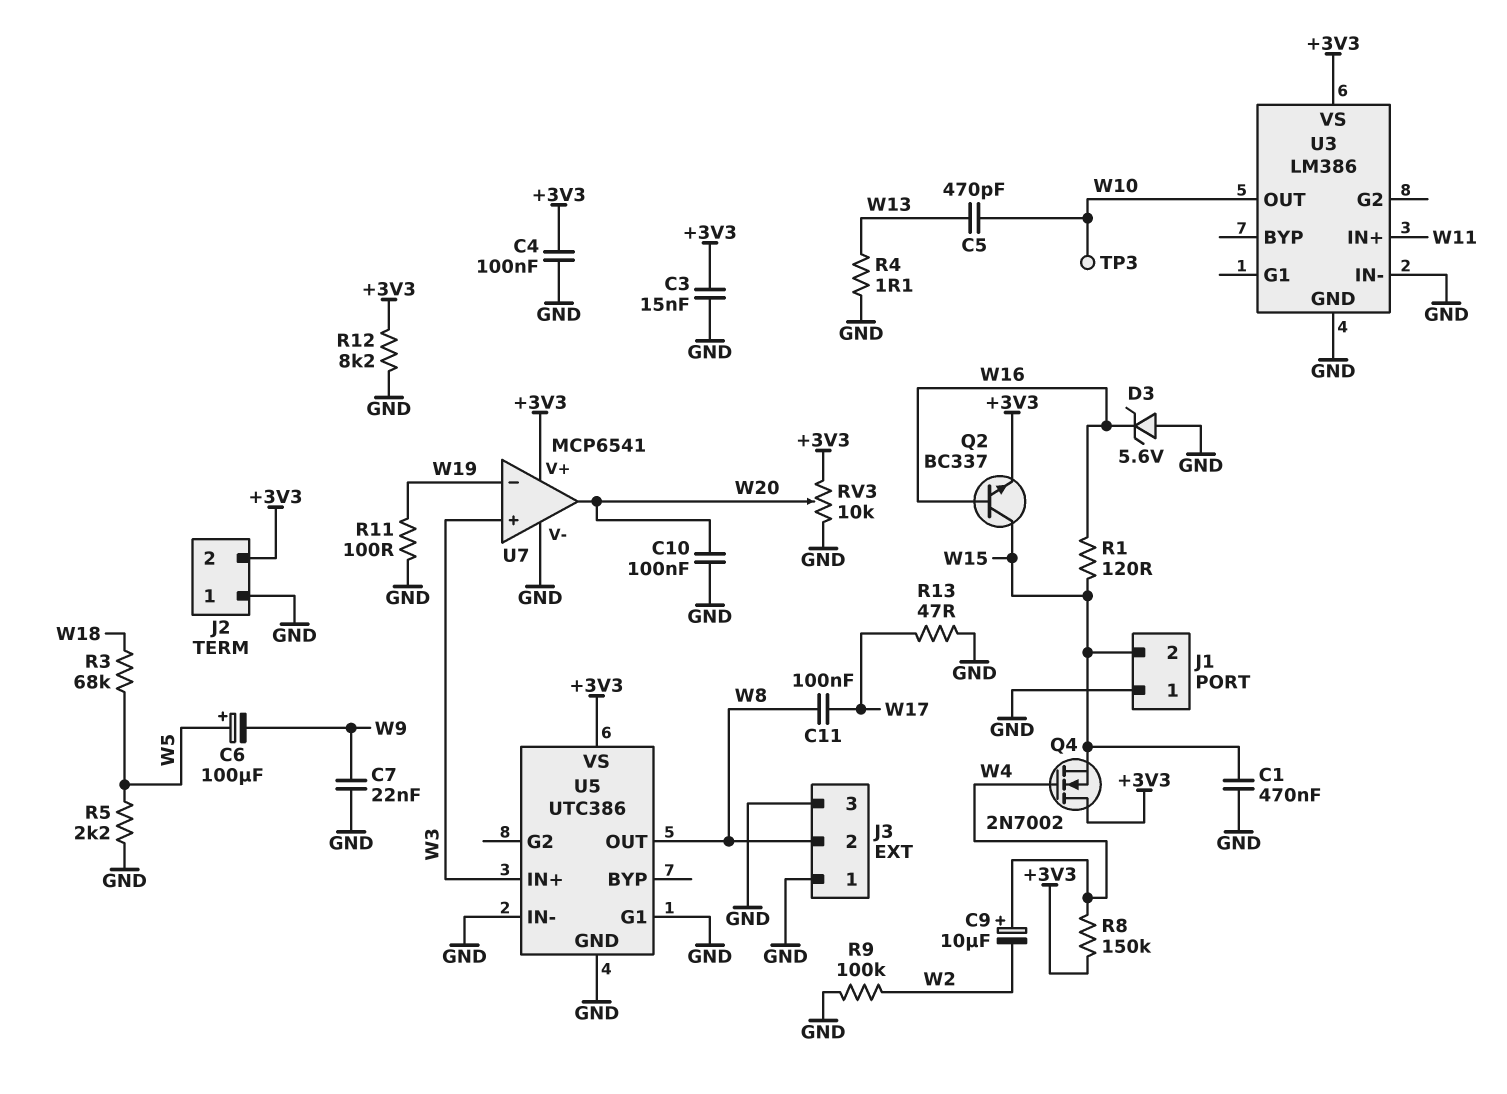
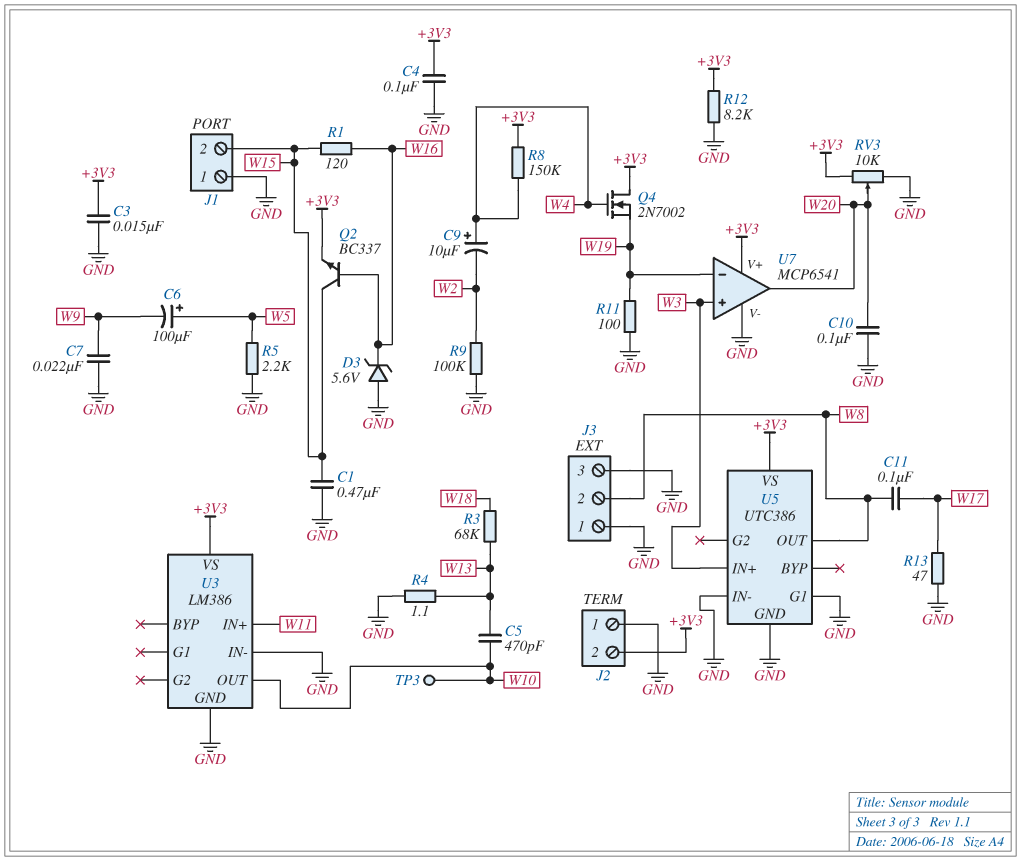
Q4: NMOS 2N7002 (G W4, D +3V3, S W15) -> NMOS 2N7002 (G W4, D +3V3, S W19)
R3: 68k (W5, W18) -> 68k (W13, W18)

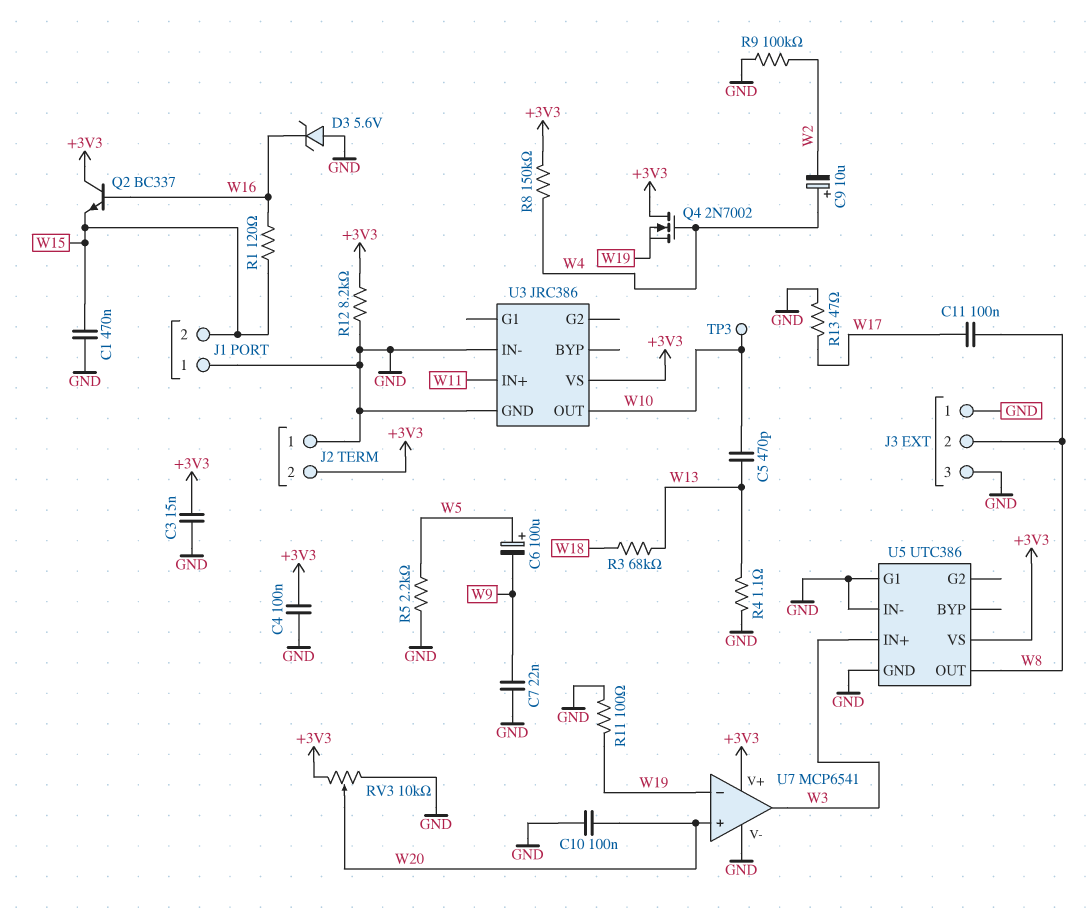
Q2: NPN BC337 (B W16, C W15, E +3V3) -> NPN BC337 (B W16, C +3V3, E W15)
U3: LM386 -> JRC386
U7 pin in+: W3 -> W20
U7 pin out: W20 -> W3

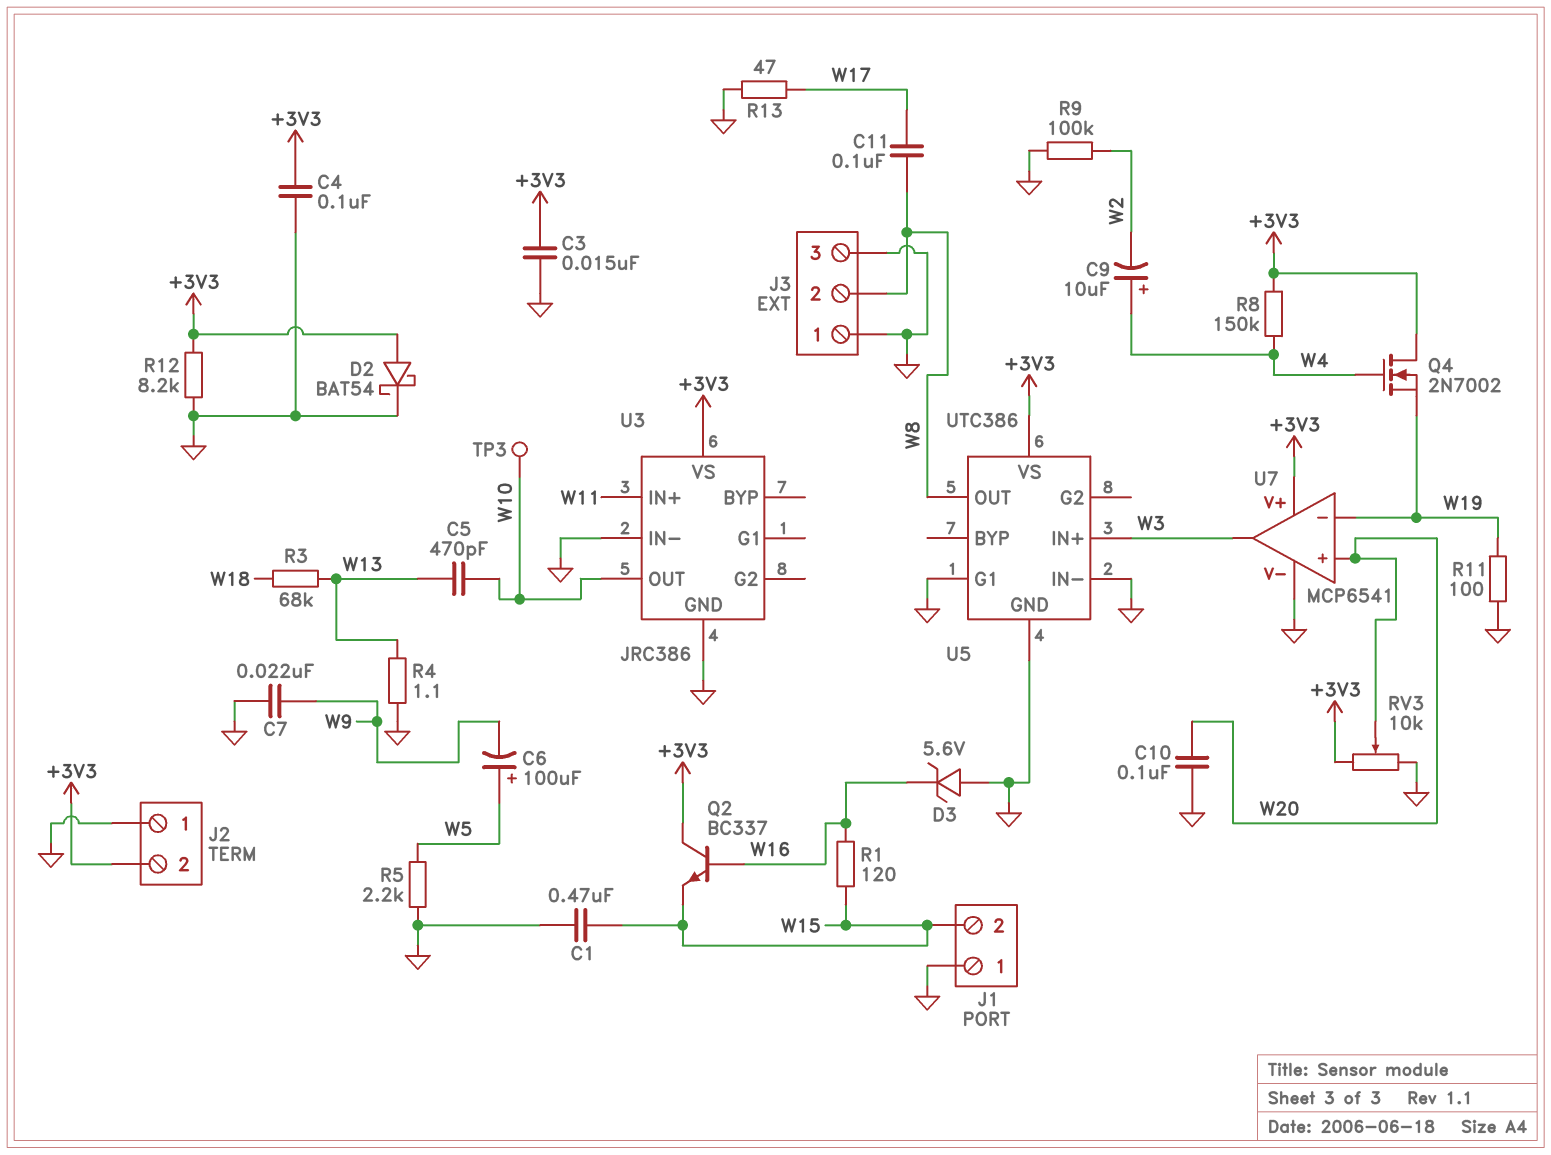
D2: none -> schottky BAT54 (A +3V3, K GND)

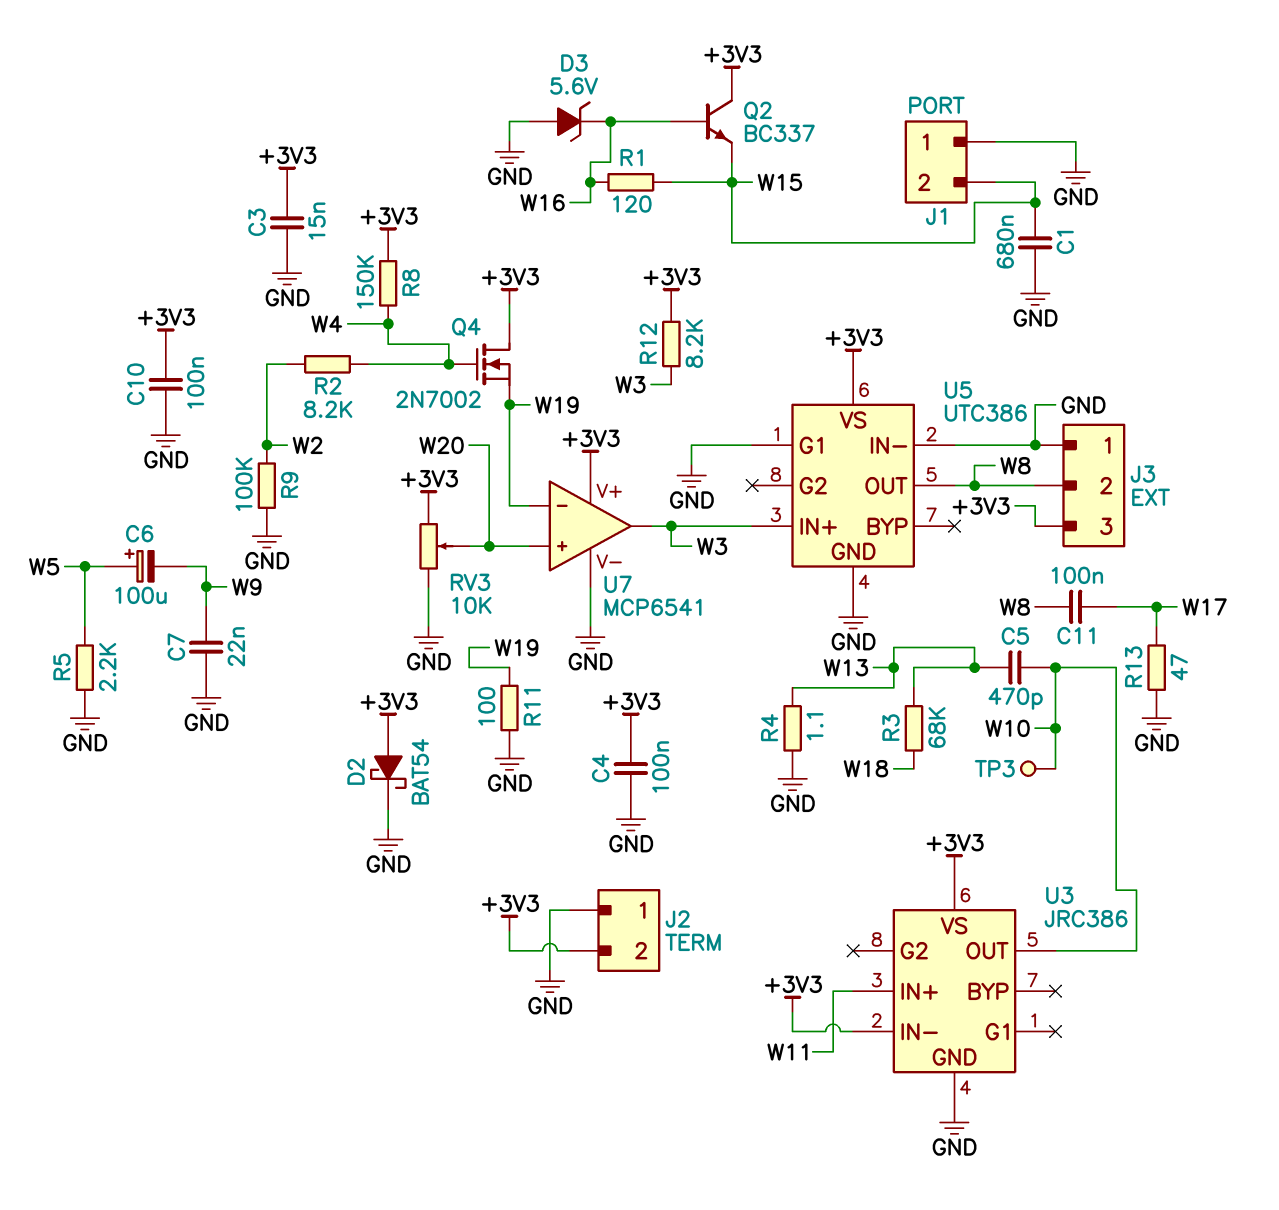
C1: 470nF (GND, W15) -> 680nF (GND, W15)
C9: 10uF (plus W4, minus W2) -> none
C10: 100nF (GND, W20) -> 100nF (+3V3, GND)
J3 pin 3: GND -> +3V3
R2: none -> 8.2k (W2, W4)
R12: 8.2k (+3V3, GND) -> 8.2k (+3V3, W3)
U3 pin IN-: GND -> +3V3

